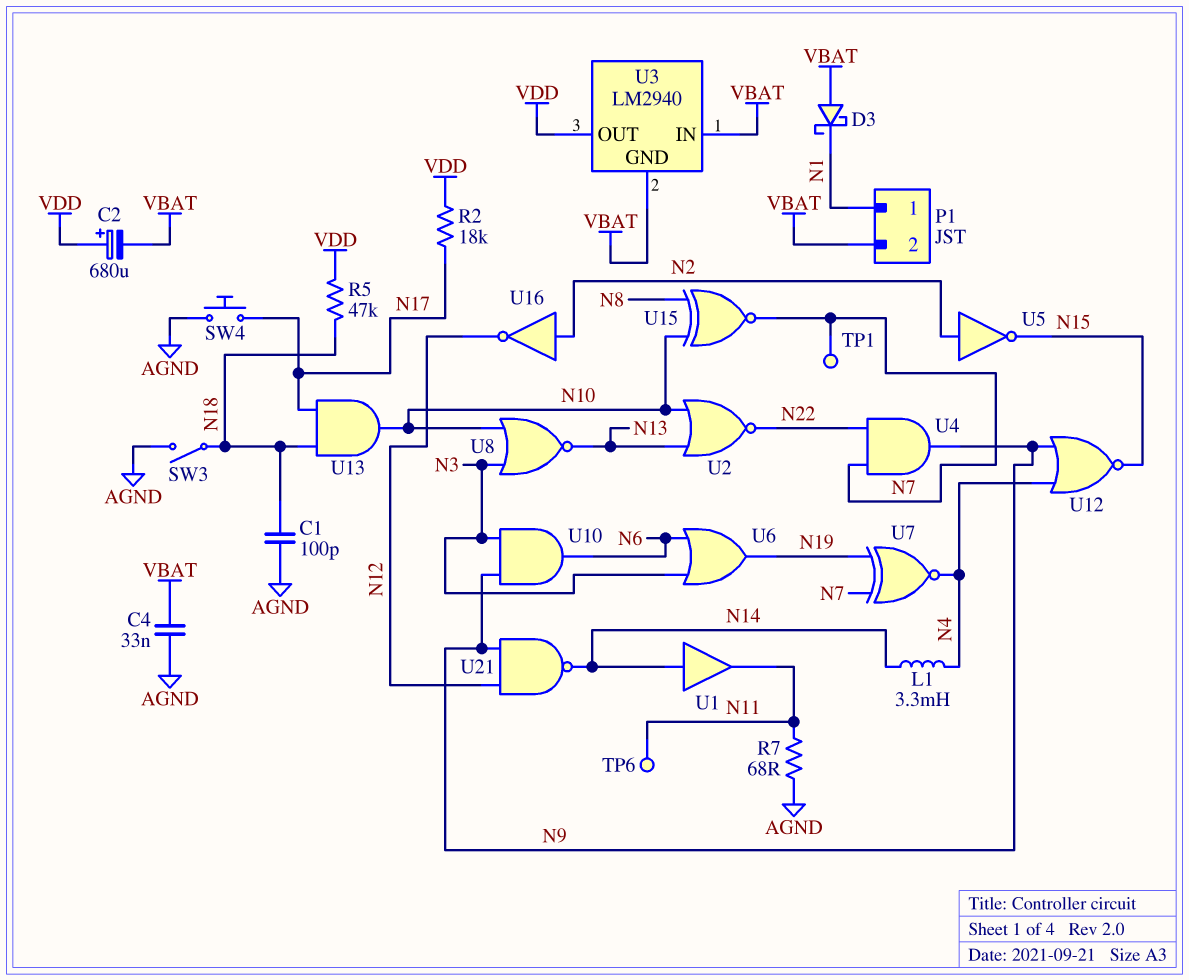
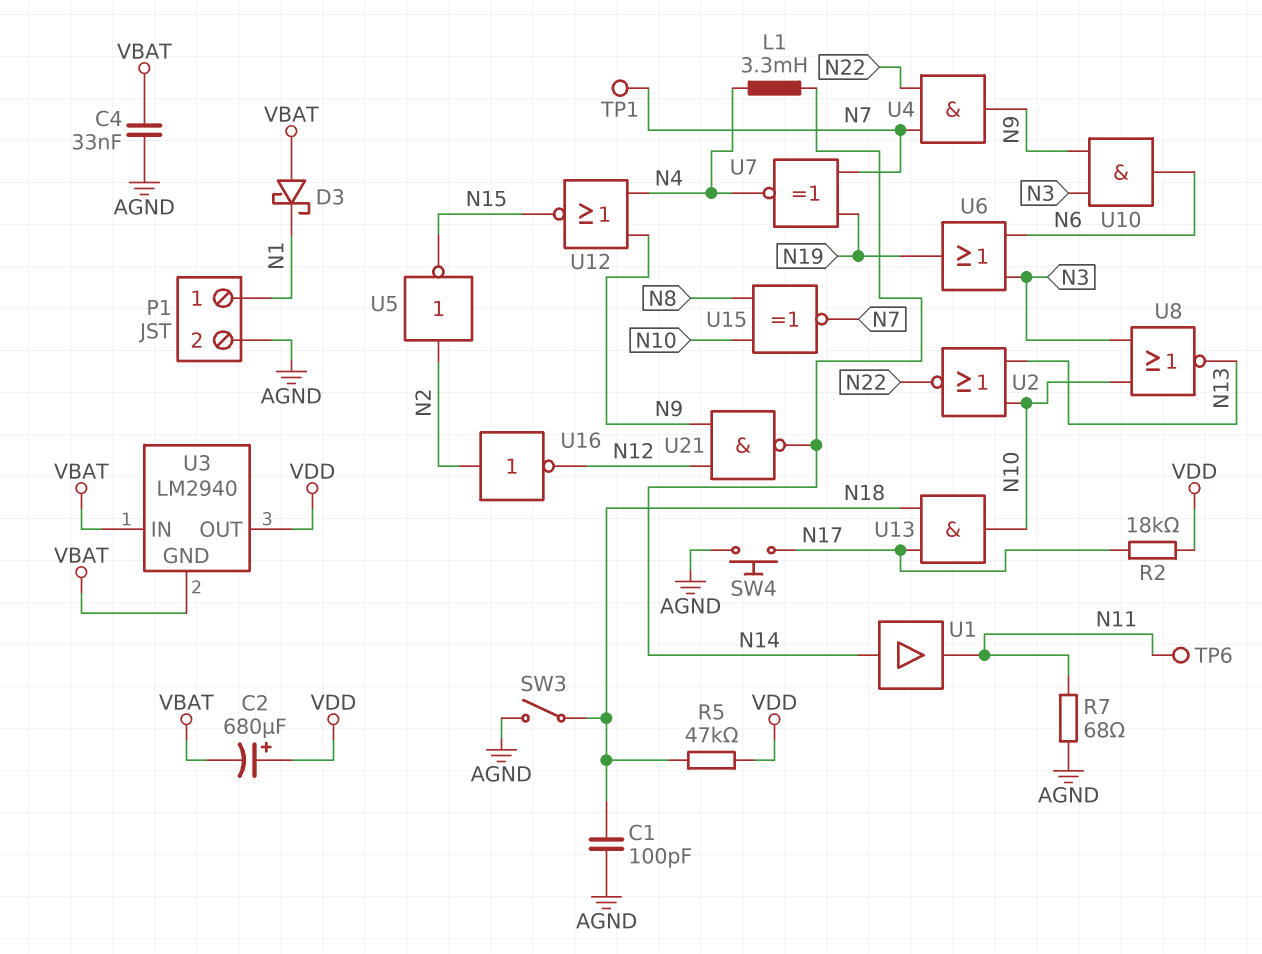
P1 pin 2: VBAT -> AGND

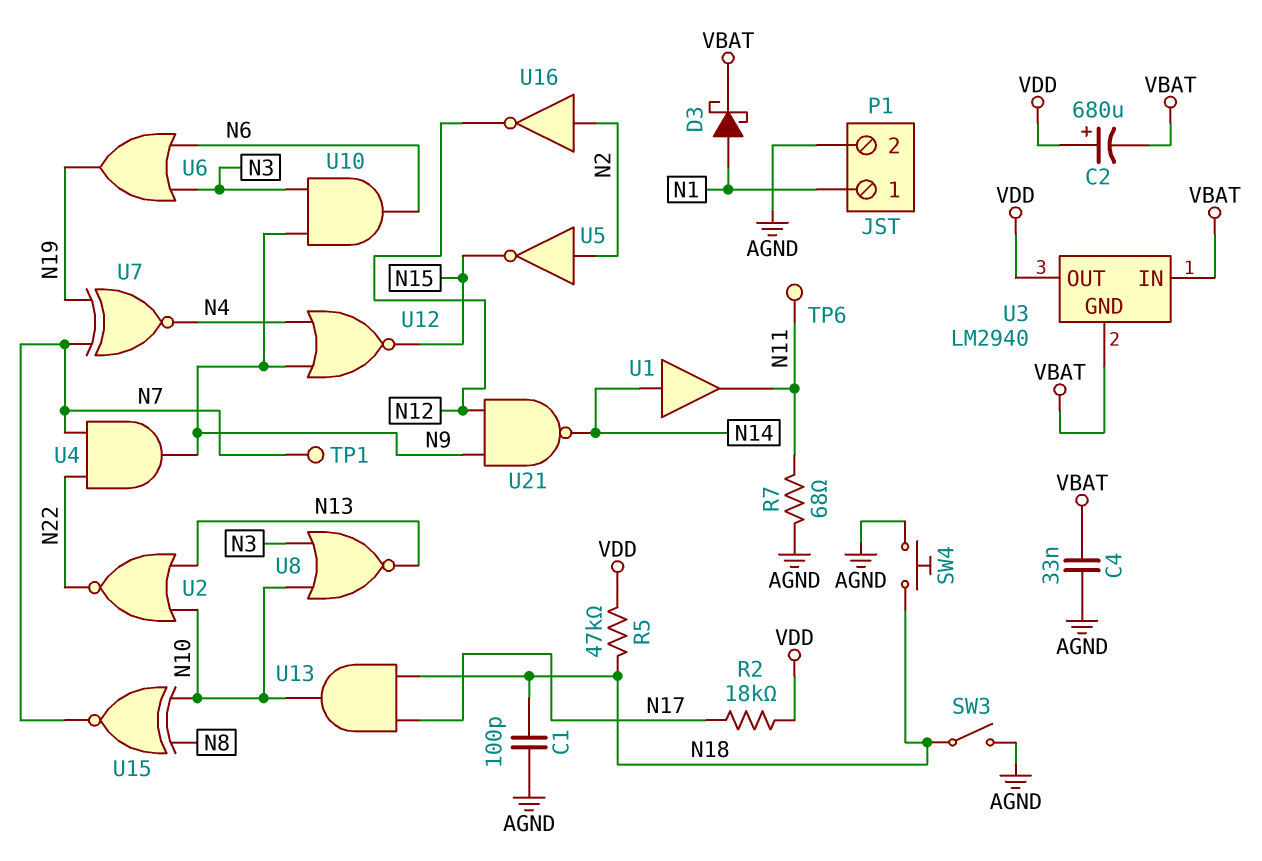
D3: schottky (A VBAT, K N1) -> schottky (A N1, K VBAT)
L1: 3.3mH (N4, N14) -> none
SW4: button (AGND, N17) -> button (AGND, N18)

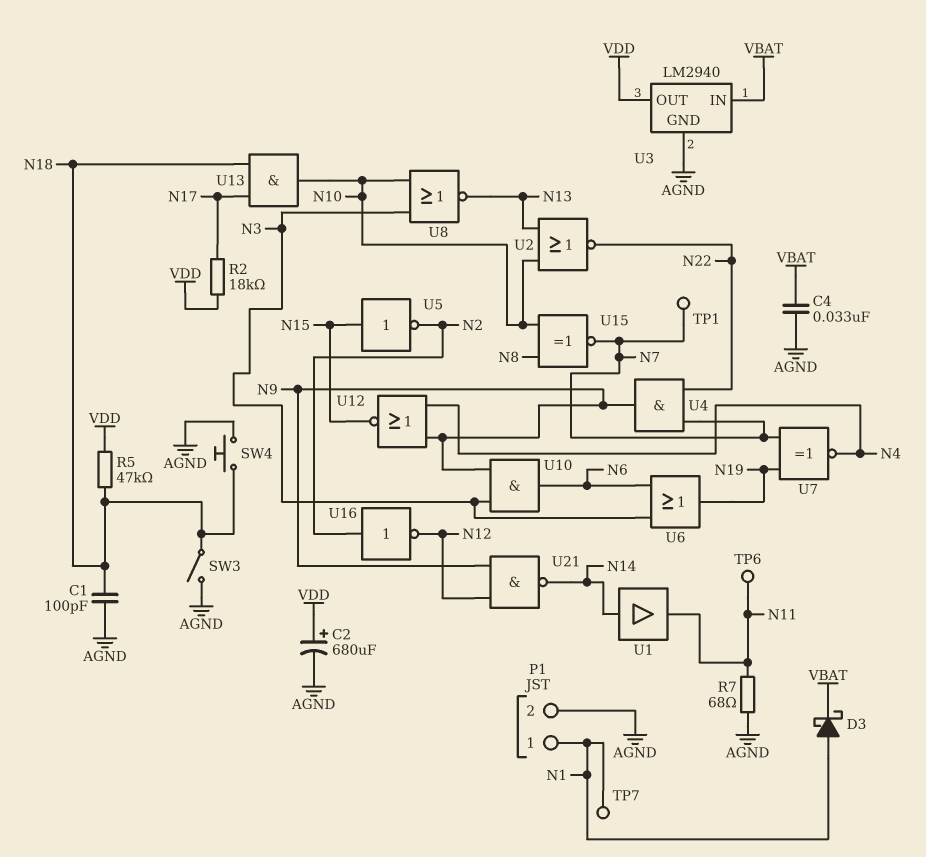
C2: 680uF (plus VDD, minus VBAT) -> 680uF (plus VDD, minus AGND)
TP7: none -> test point (N1)
U3 pin GND: VBAT -> AGND
U5: NOT (in N2, out N15) -> NOT (in N15, out N2)

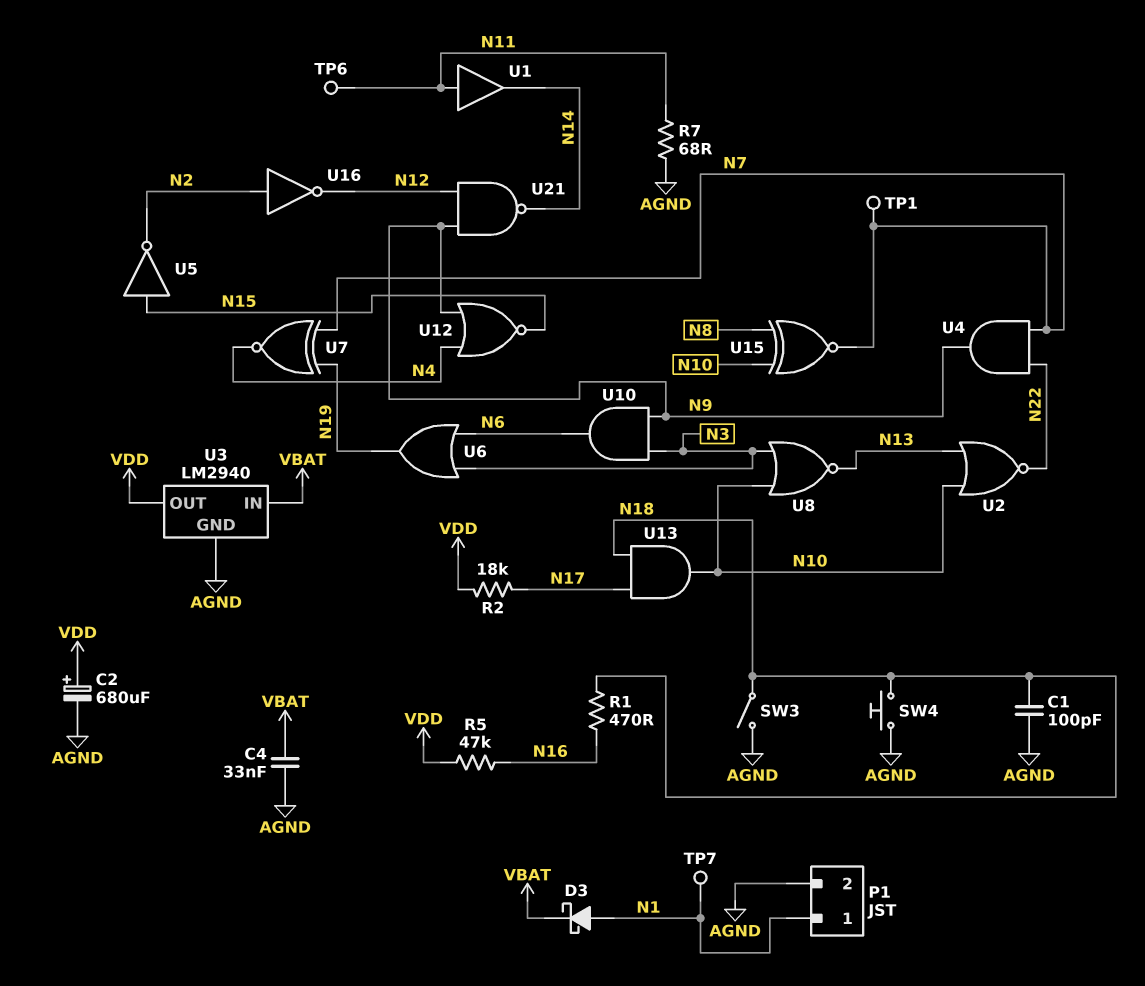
R1: none -> 470 (N16, N18)
R5: 47k (N18, VDD) -> 47k (N16, VDD)
U1: buffer (in N14, out N11) -> buffer (in N11, out N14)

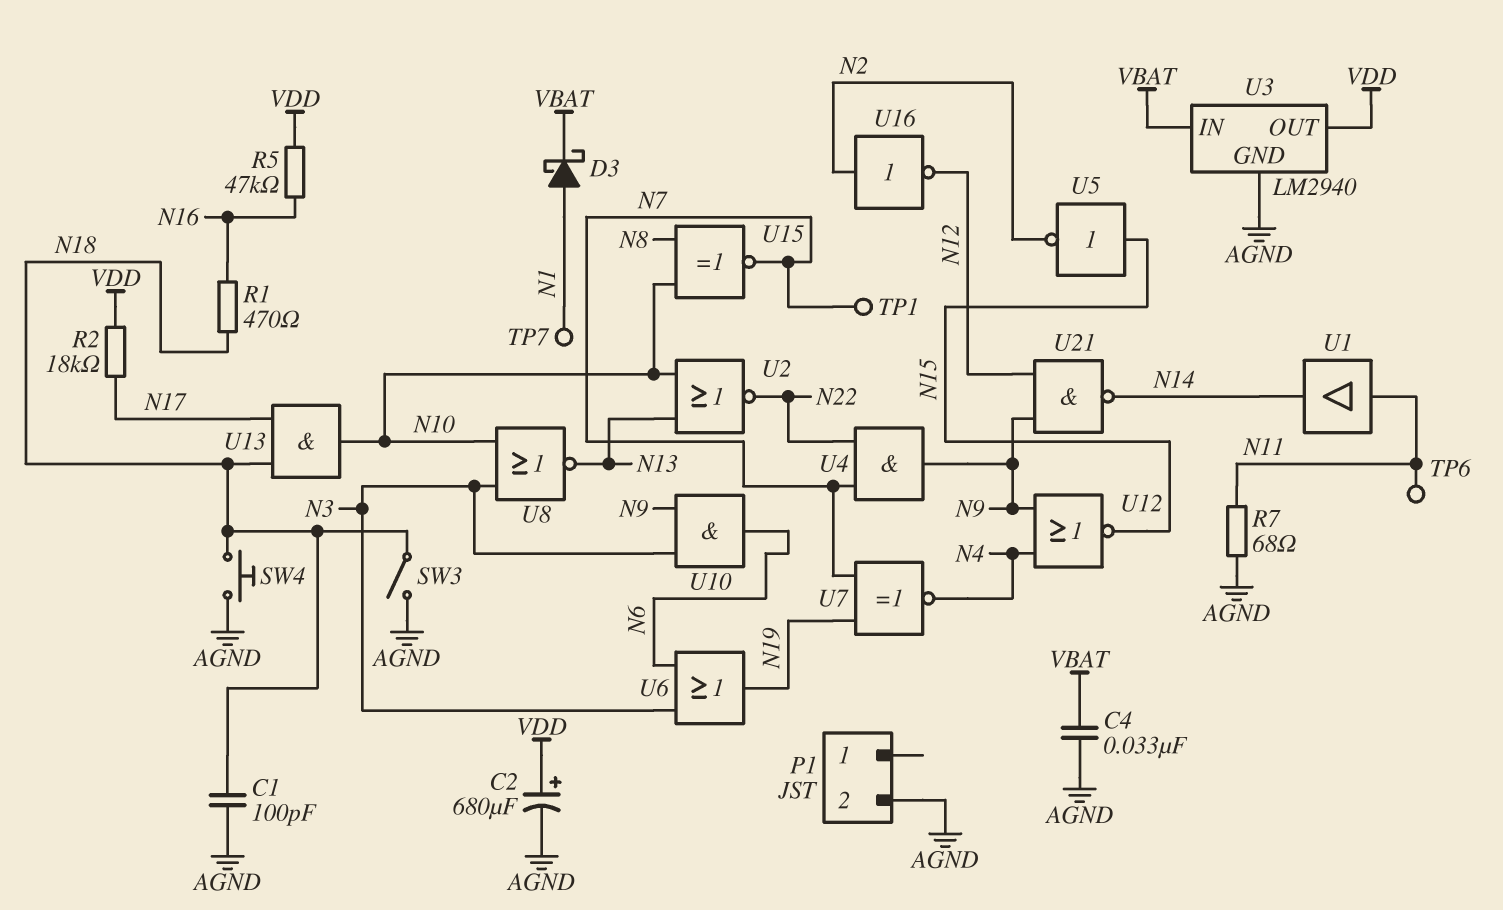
P1 pin 1: N1 -> none

